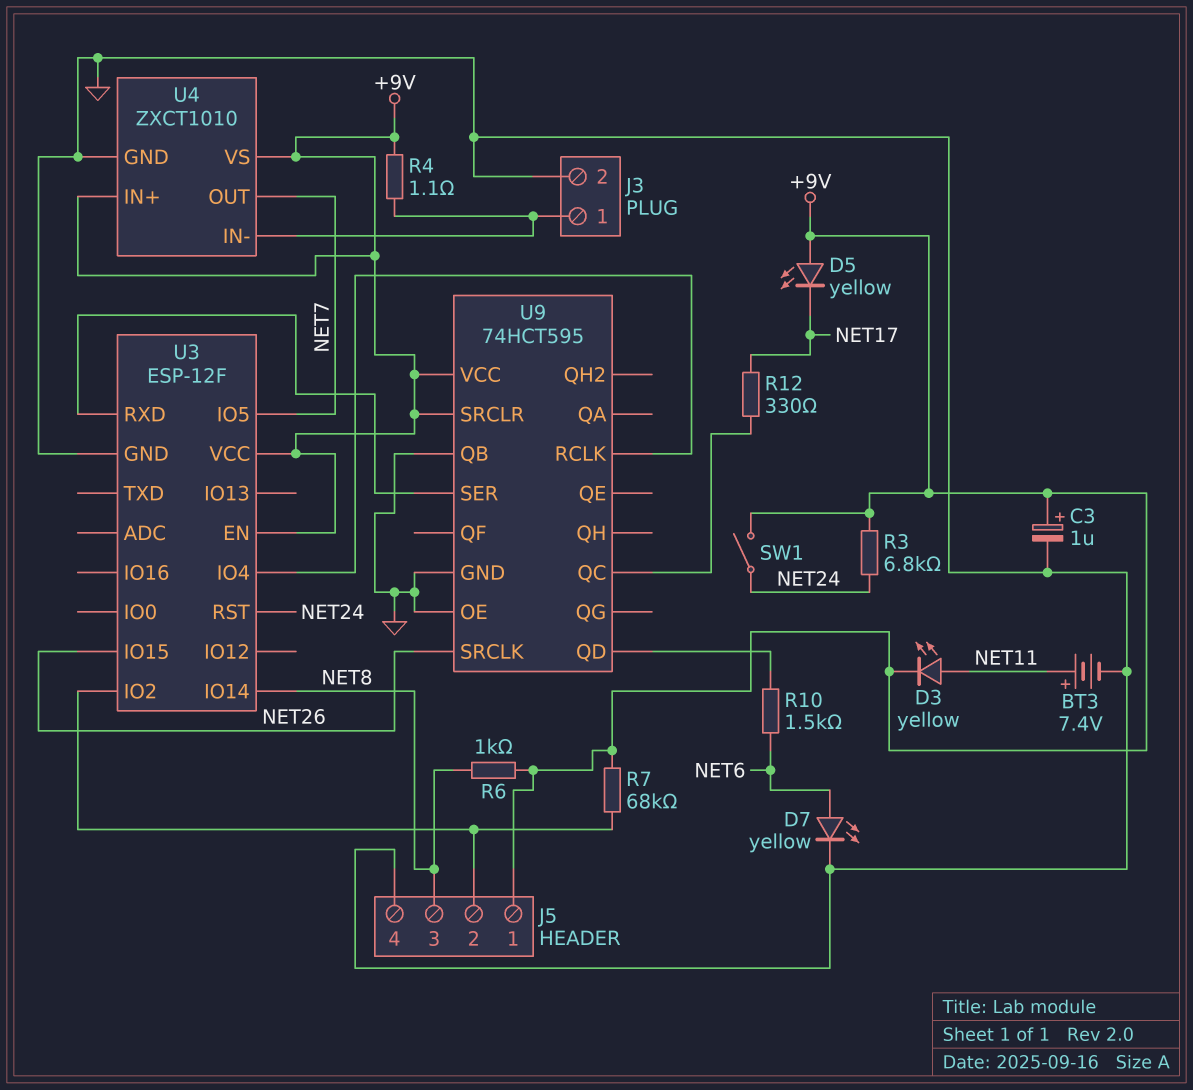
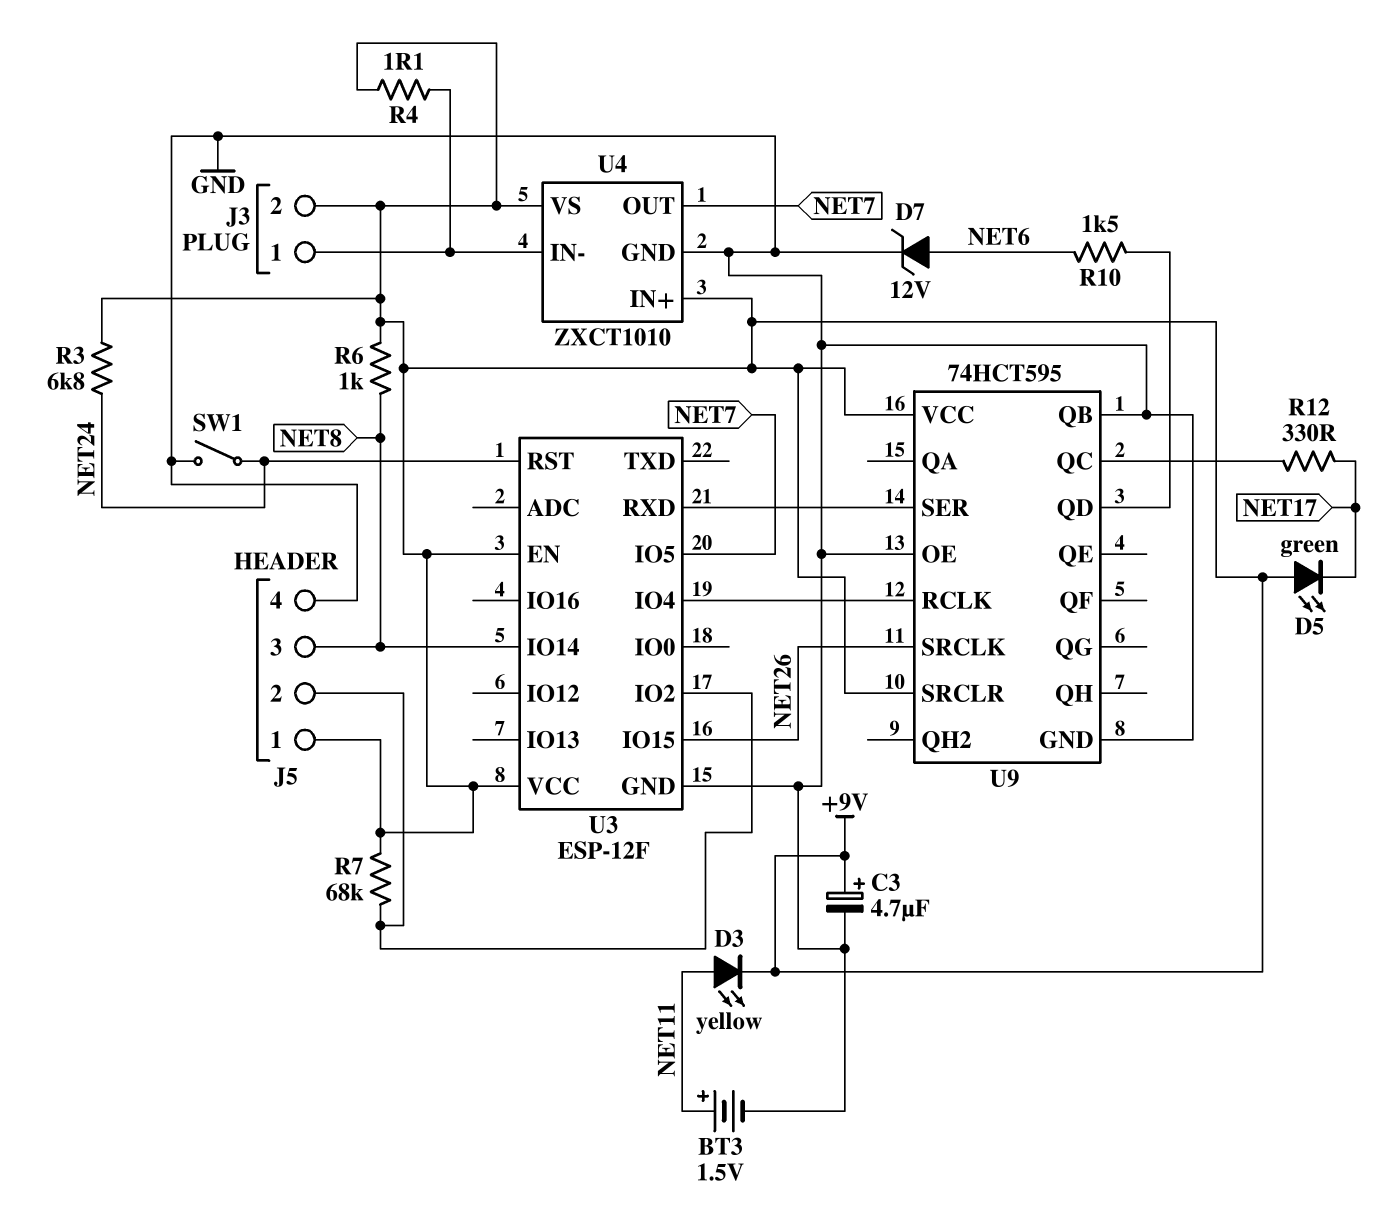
BT3: 7.4V (plus NET11, minus GND) -> 1.5V (plus NET11, minus GND)
C3: 1uF (plus +9V, minus GND) -> 4.7uF (plus +9V, minus GND)
D5: LED yellow (A +9V, K NET17) -> LED green (A +9V, K NET17)
D7: LED yellow (A NET6, K GND) -> zener 12V (A NET6, K GND)
J3 pin 2: GND -> +9V
SW1: switch (+9V, NET24) -> switch (GND, NET24)

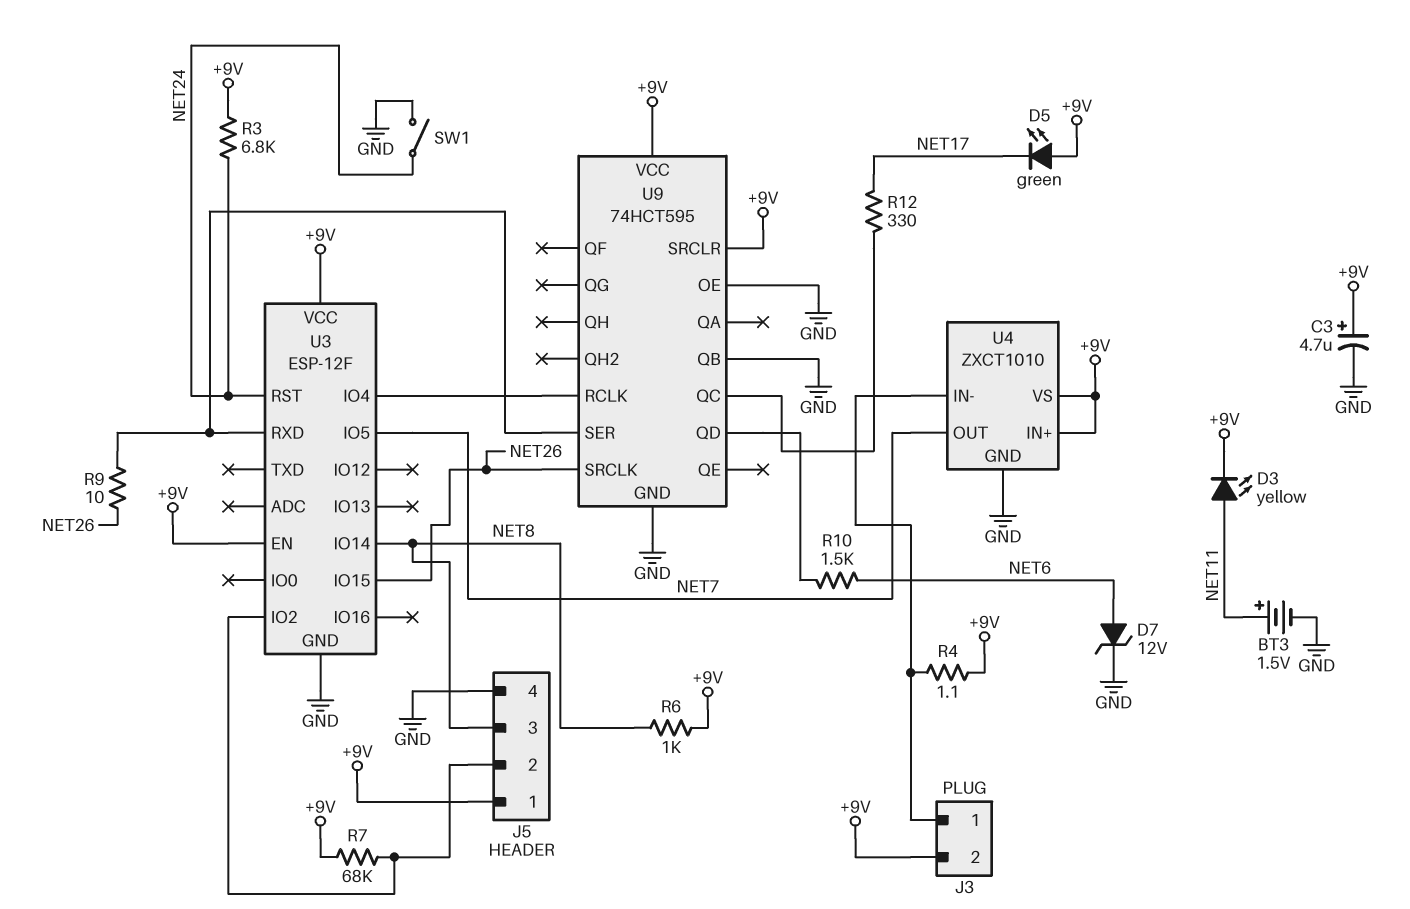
R9: none -> 10 (NET26, U3/RXD)

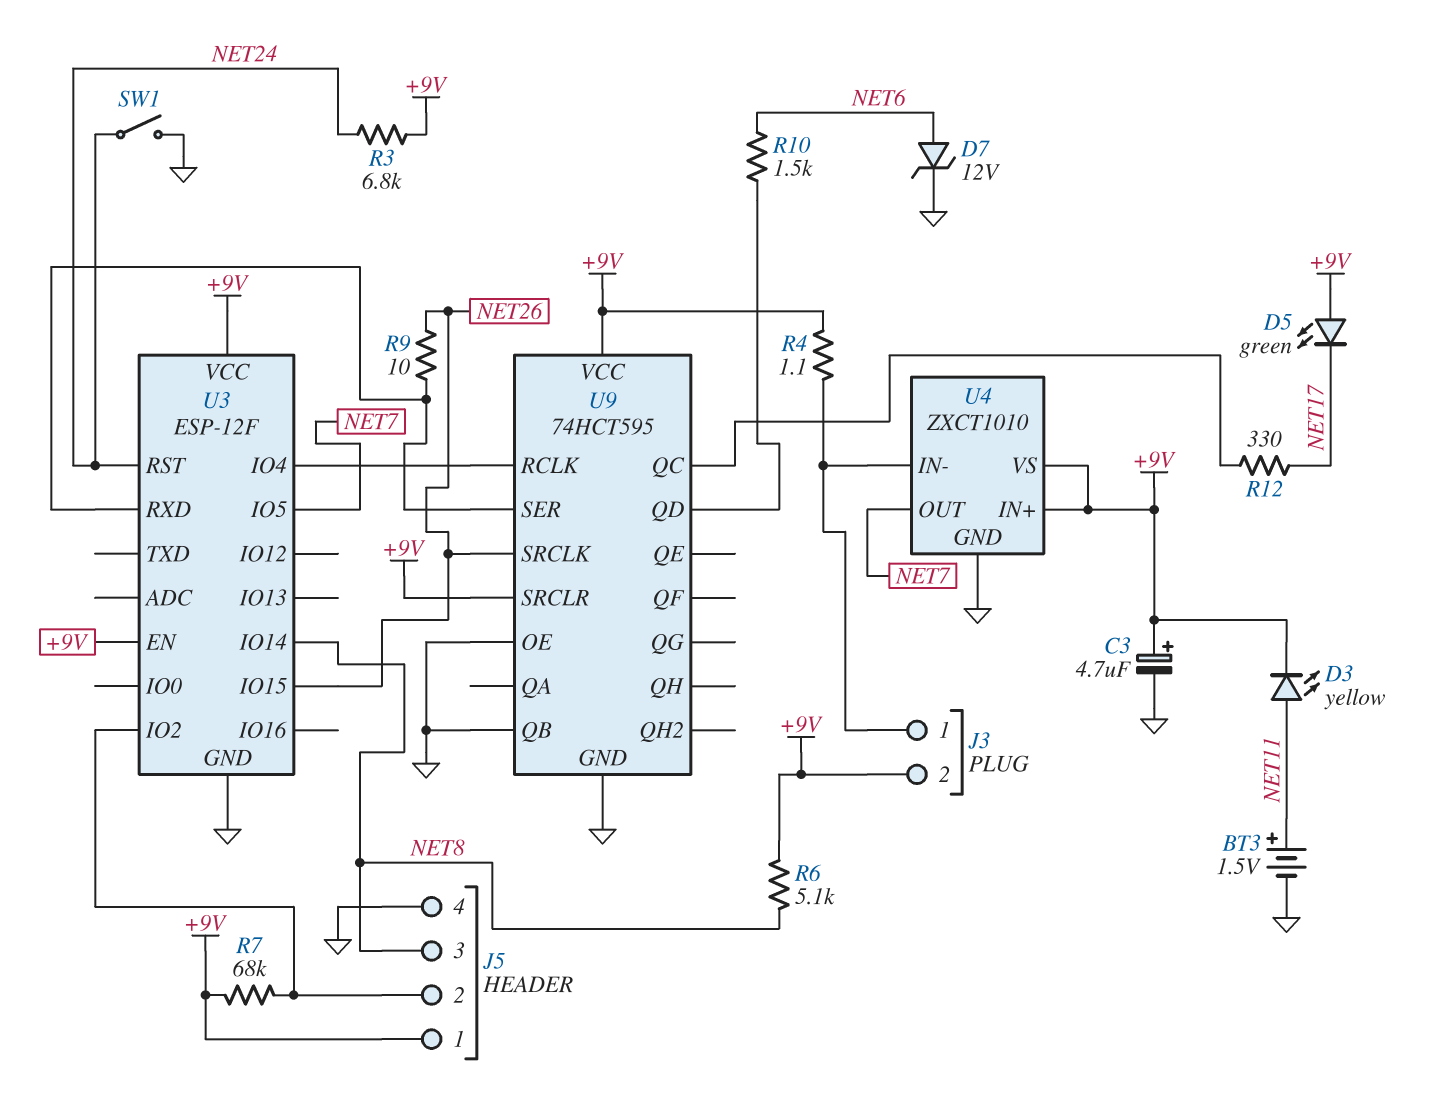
R6: 1k (+9V, NET8) -> 5.1k (+9V, NET8)

